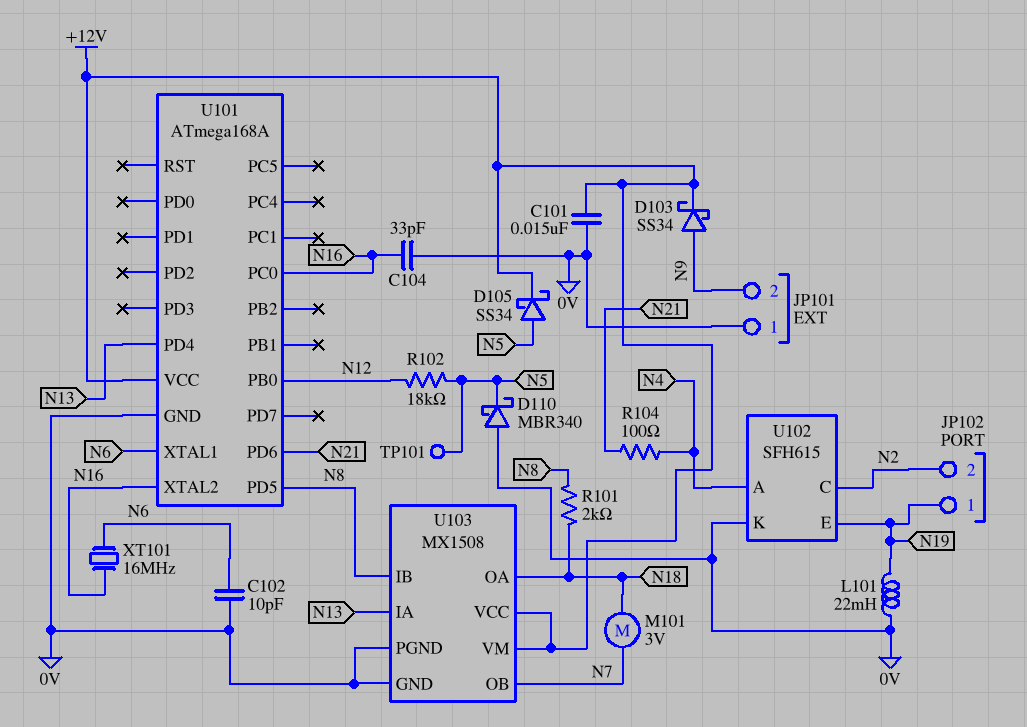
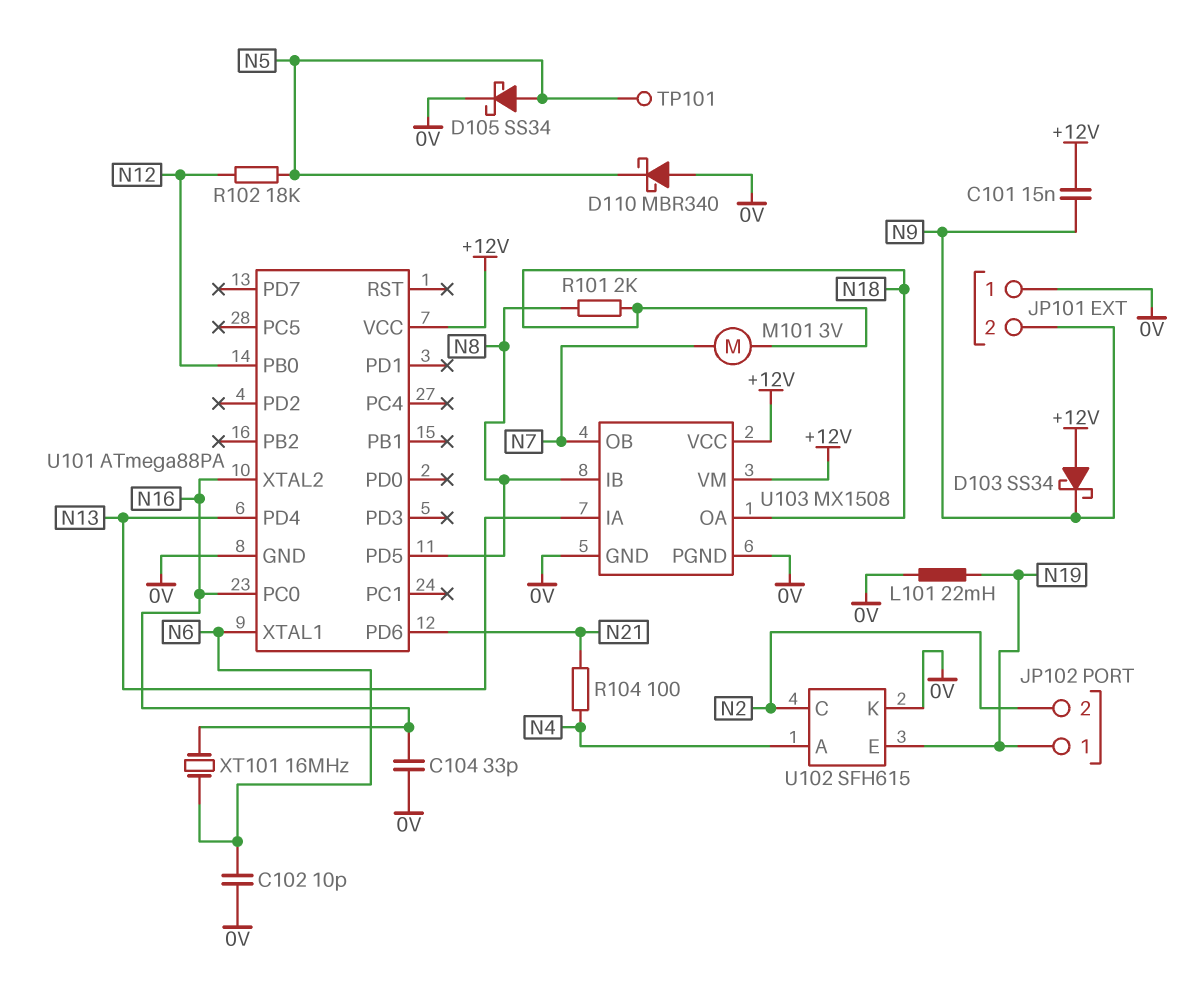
C101: 15nF (+12V, 0V) -> 15nF (+12V, N9)
D103: schottky SS34 (A N9, K +12V) -> schottky SS34 (A +12V, K N9)
D105: schottky SS34 (A N5, K +12V) -> schottky SS34 (A N5, K 0V)
U101: ATmega168A -> ATmega88PA

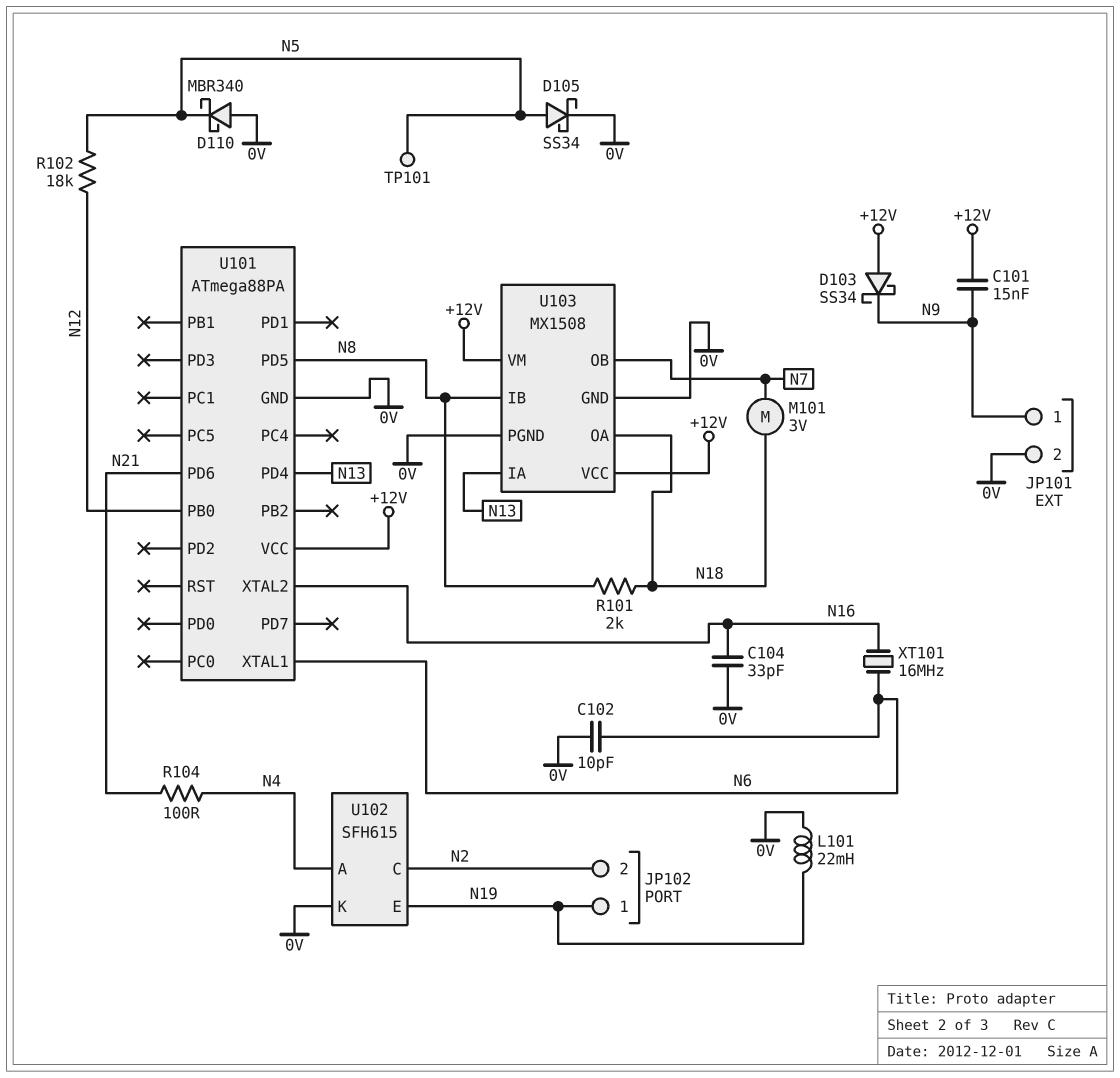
JP101 pin 1: 0V -> N9
JP101 pin 2: N9 -> 0V
U101 pin PC0: N16 -> none

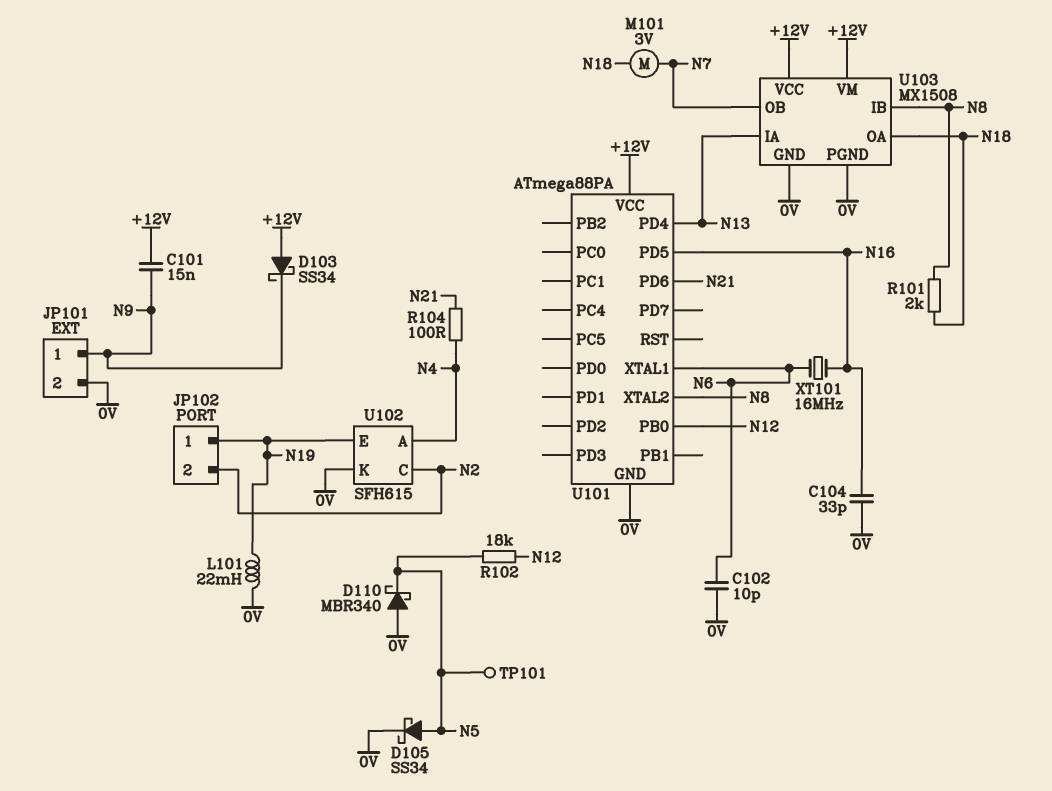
U101 pin PD5: N8 -> N16
U101 pin XTAL2: N16 -> N8

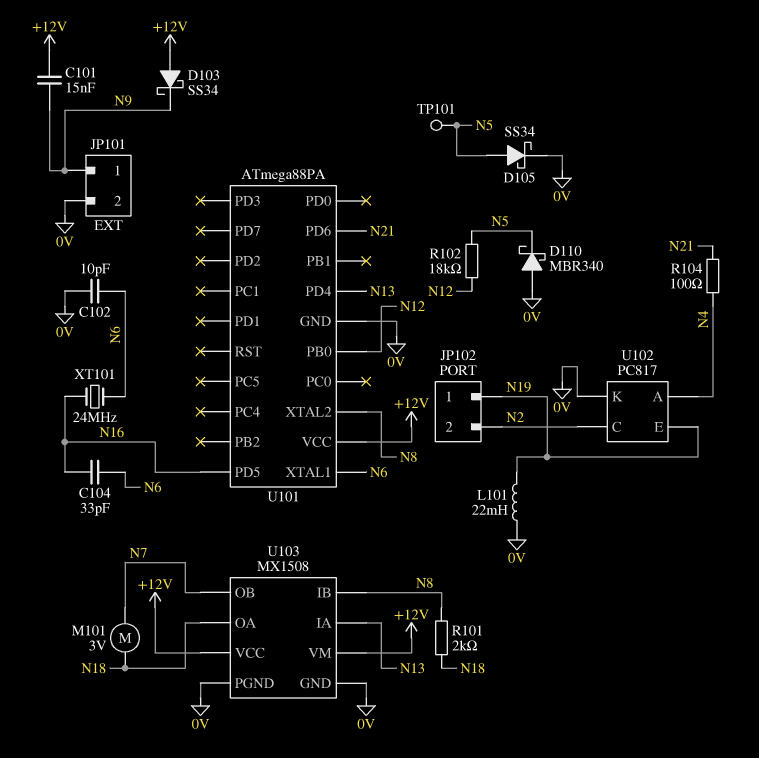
C104: 33pF (0V, N16) -> 33pF (N6, N16)
U102: SFH615 -> PC817
XT101: 16MHz (N6, N16) -> 24MHz (N6, N16)

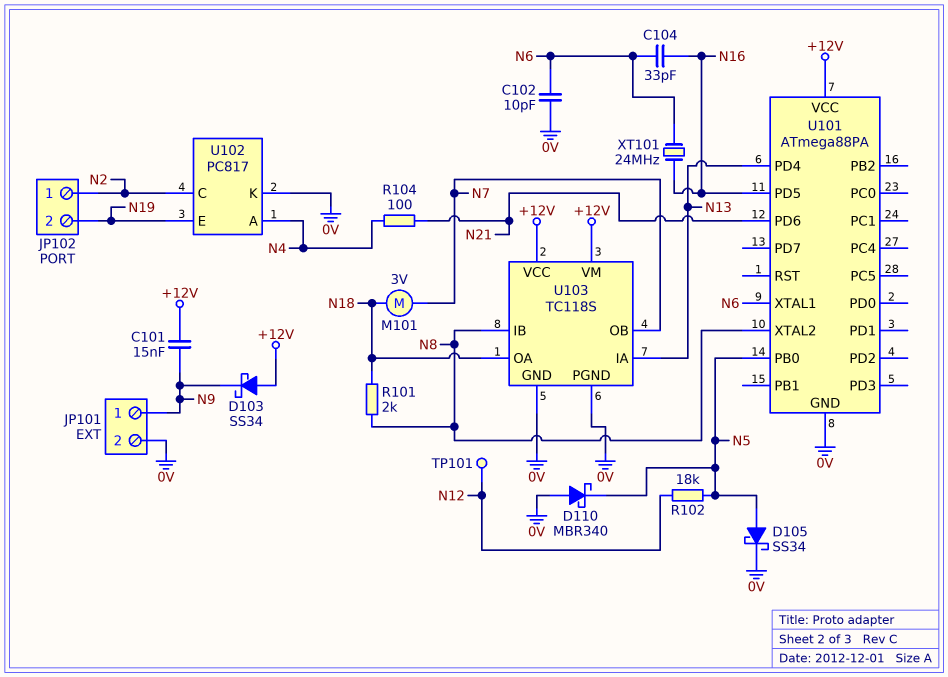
JP102 pin 1: N19 -> N2
JP102 pin 2: N2 -> N19
L101: 22mH (0V, N19) -> none
TP101: test point (N5) -> test point (N12)
U101 pin PB0: N12 -> N5
U103: MX1508 -> TC118S

